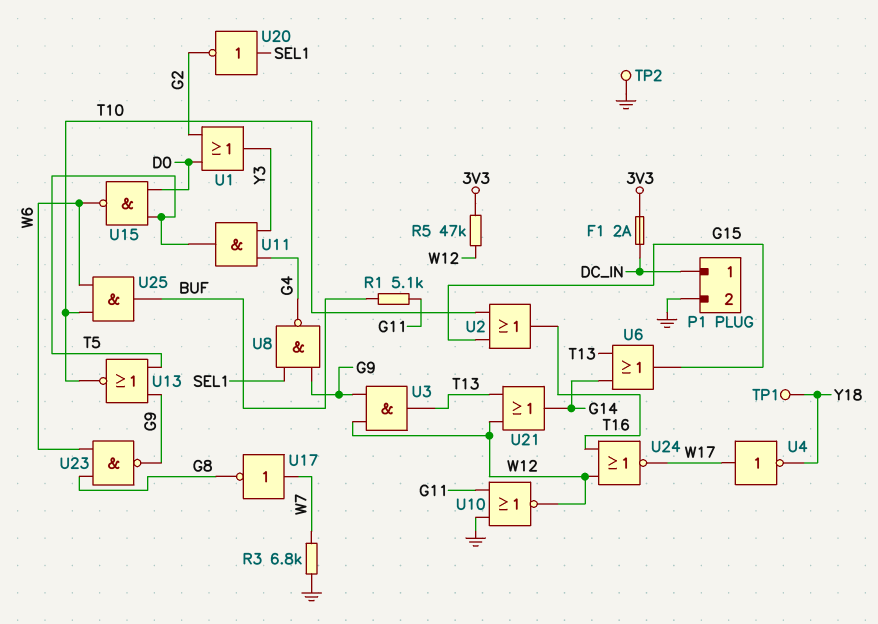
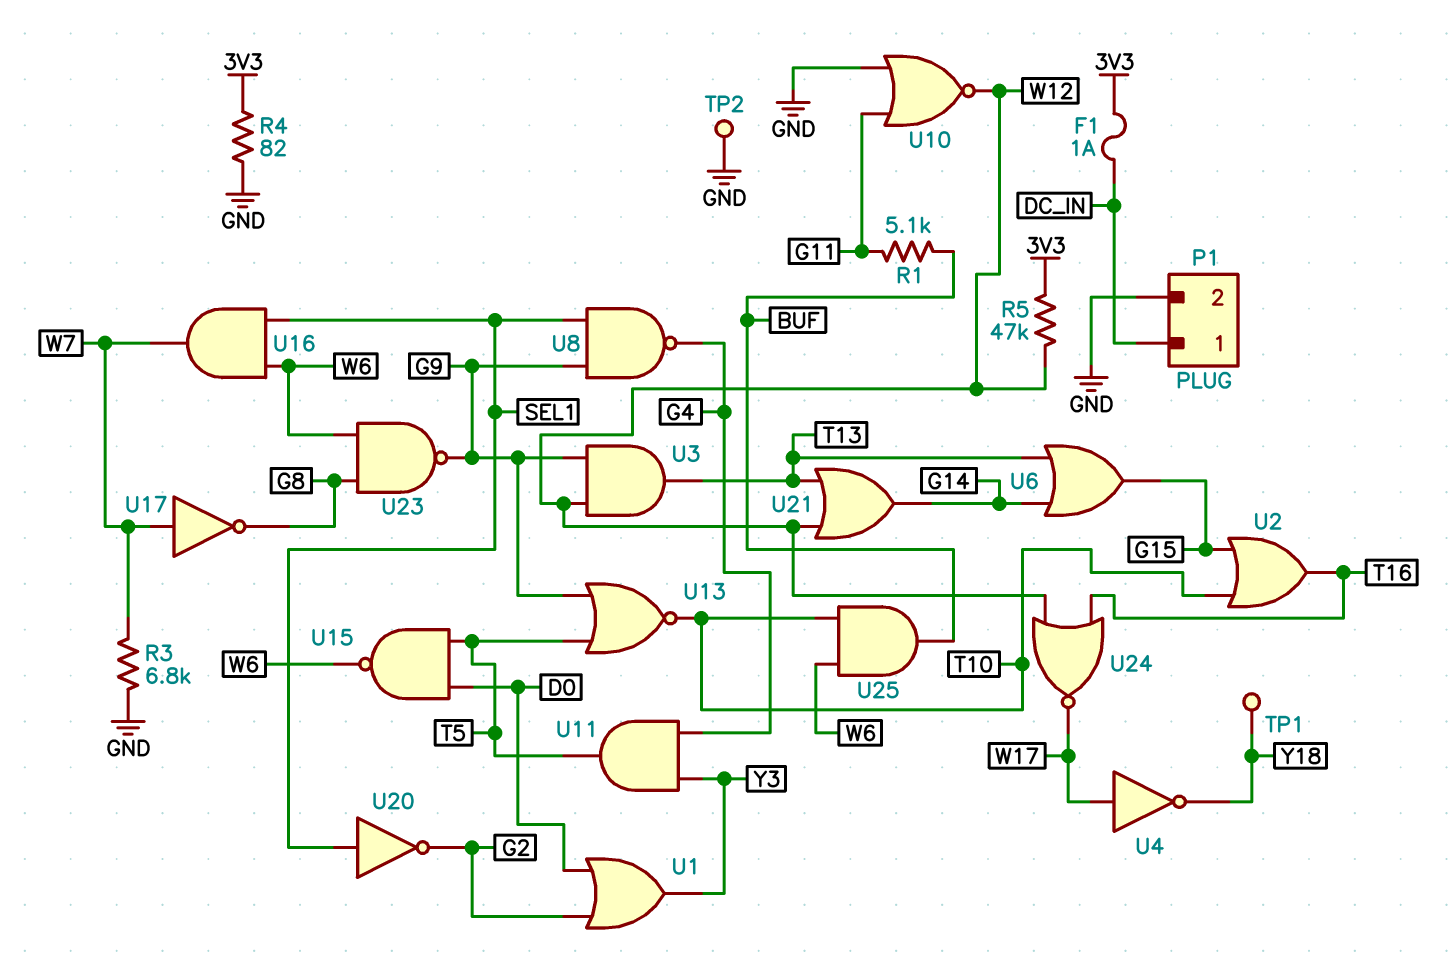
F1: 2A (3V3, DC_IN) -> 1A (3V3, DC_IN)
R4: none -> 82 (3V3, GND)
U16: none -> AND (in SEL1, in W6, out W7)

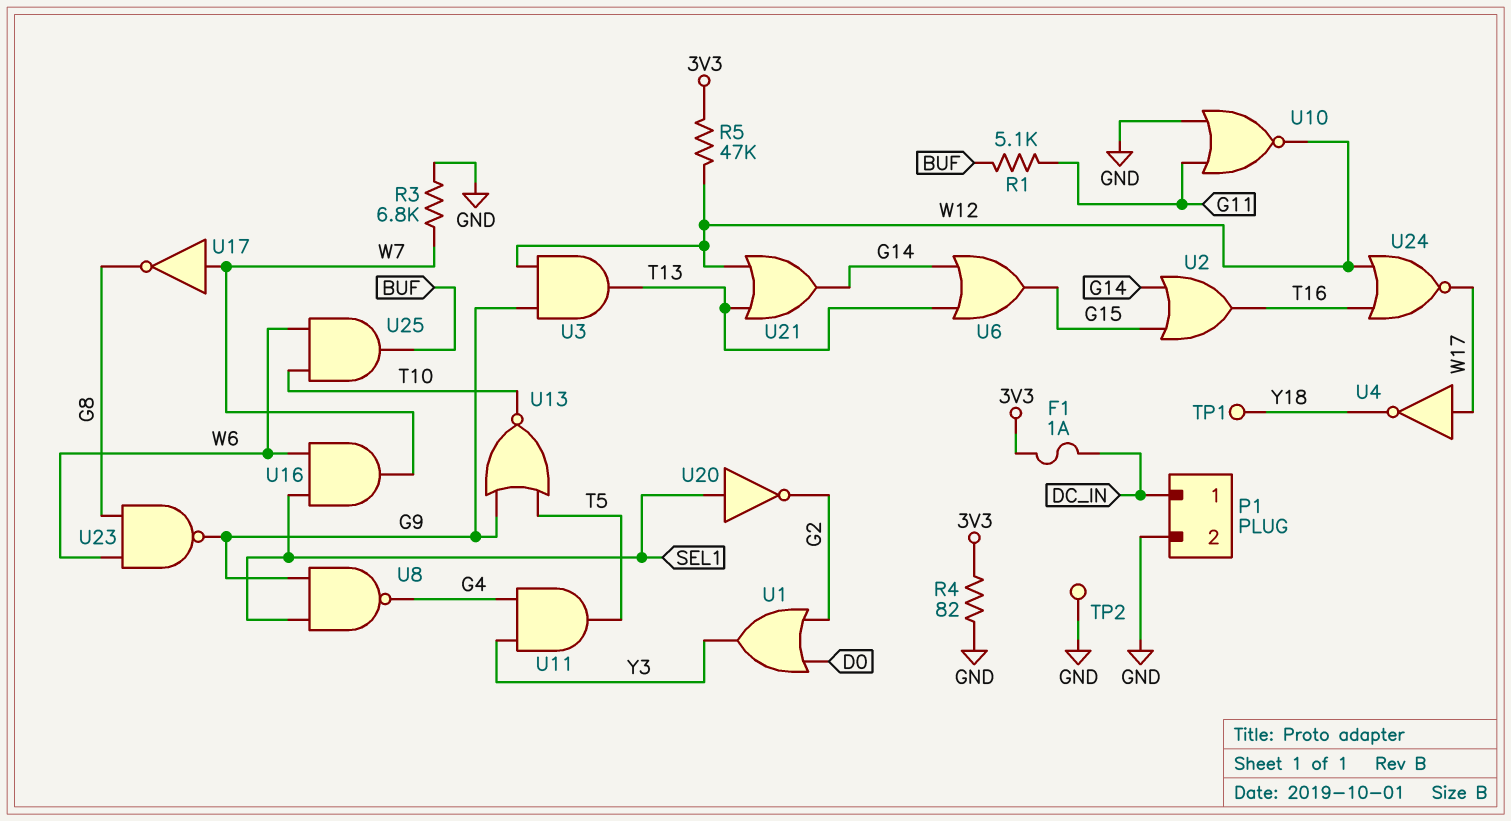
U2: OR (in G15, in T10, out T16) -> OR (in G14, in G15, out T16)
U15: NAND (in D0, in T5, out W6) -> none

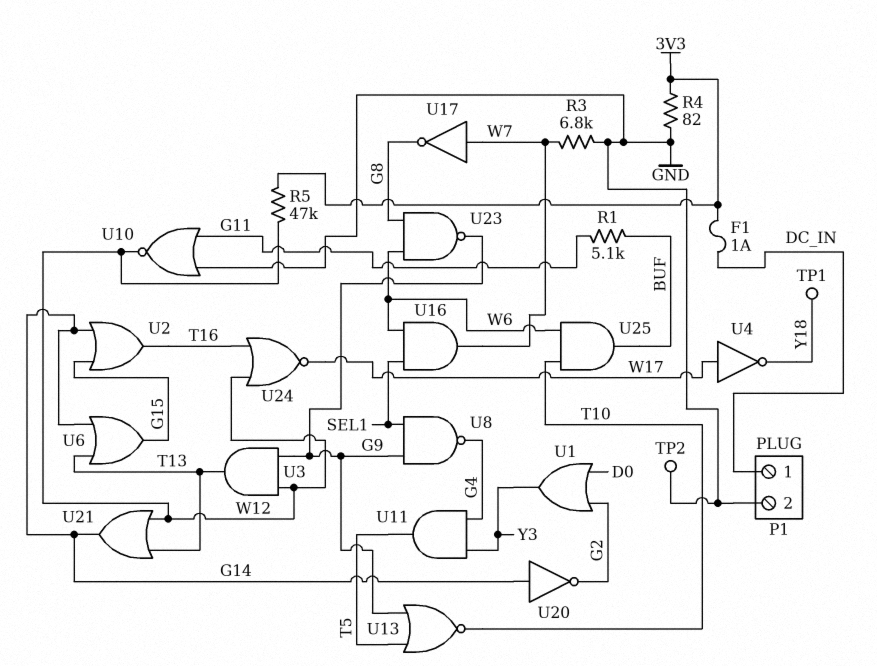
U20: NOT (in SEL1, out G2) -> NOT (in G14, out G2)

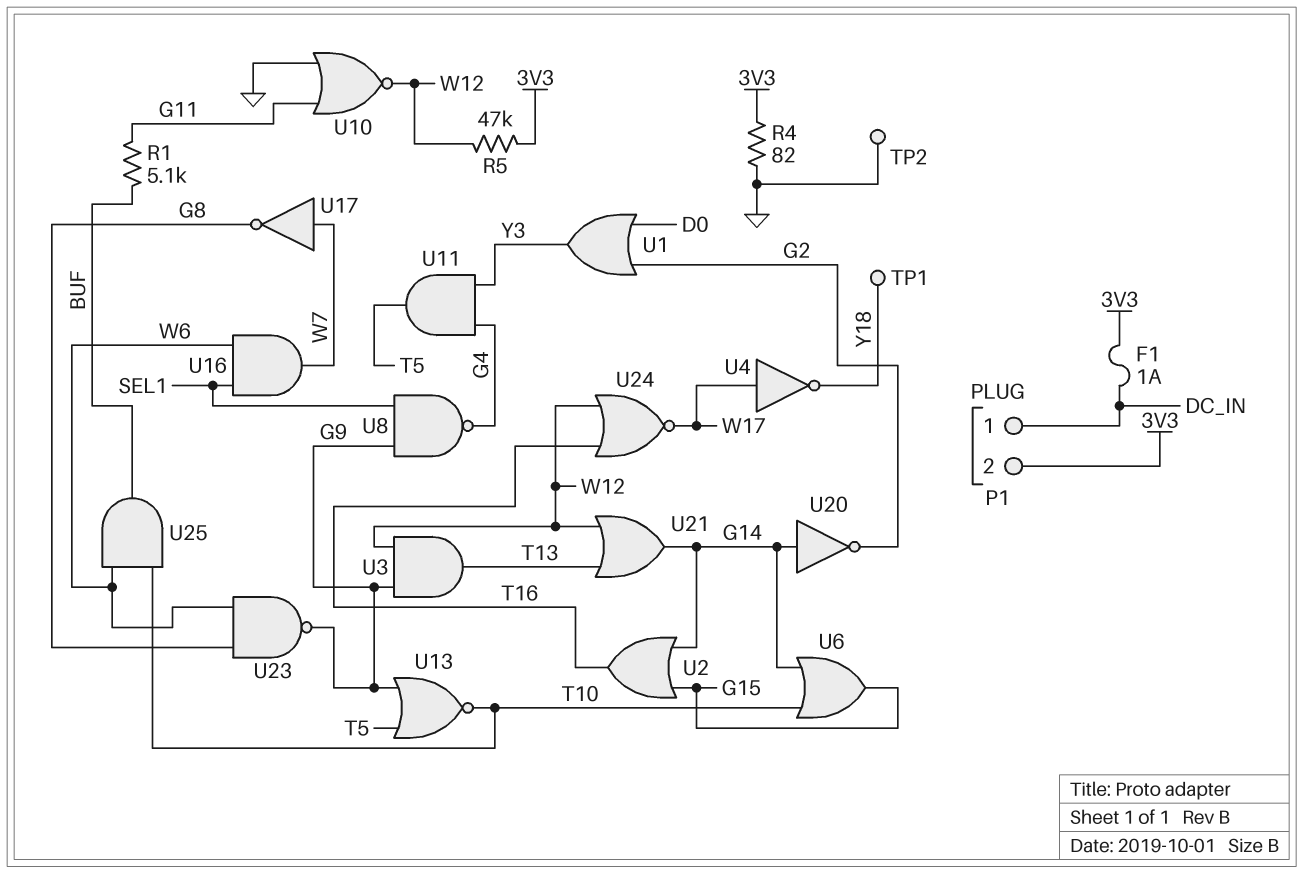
P1 pin 2: GND -> 3V3
R3: 6.8k (GND, W7) -> none
U6: OR (in G14, in T13, out G15) -> OR (in G14, in T10, out G15)

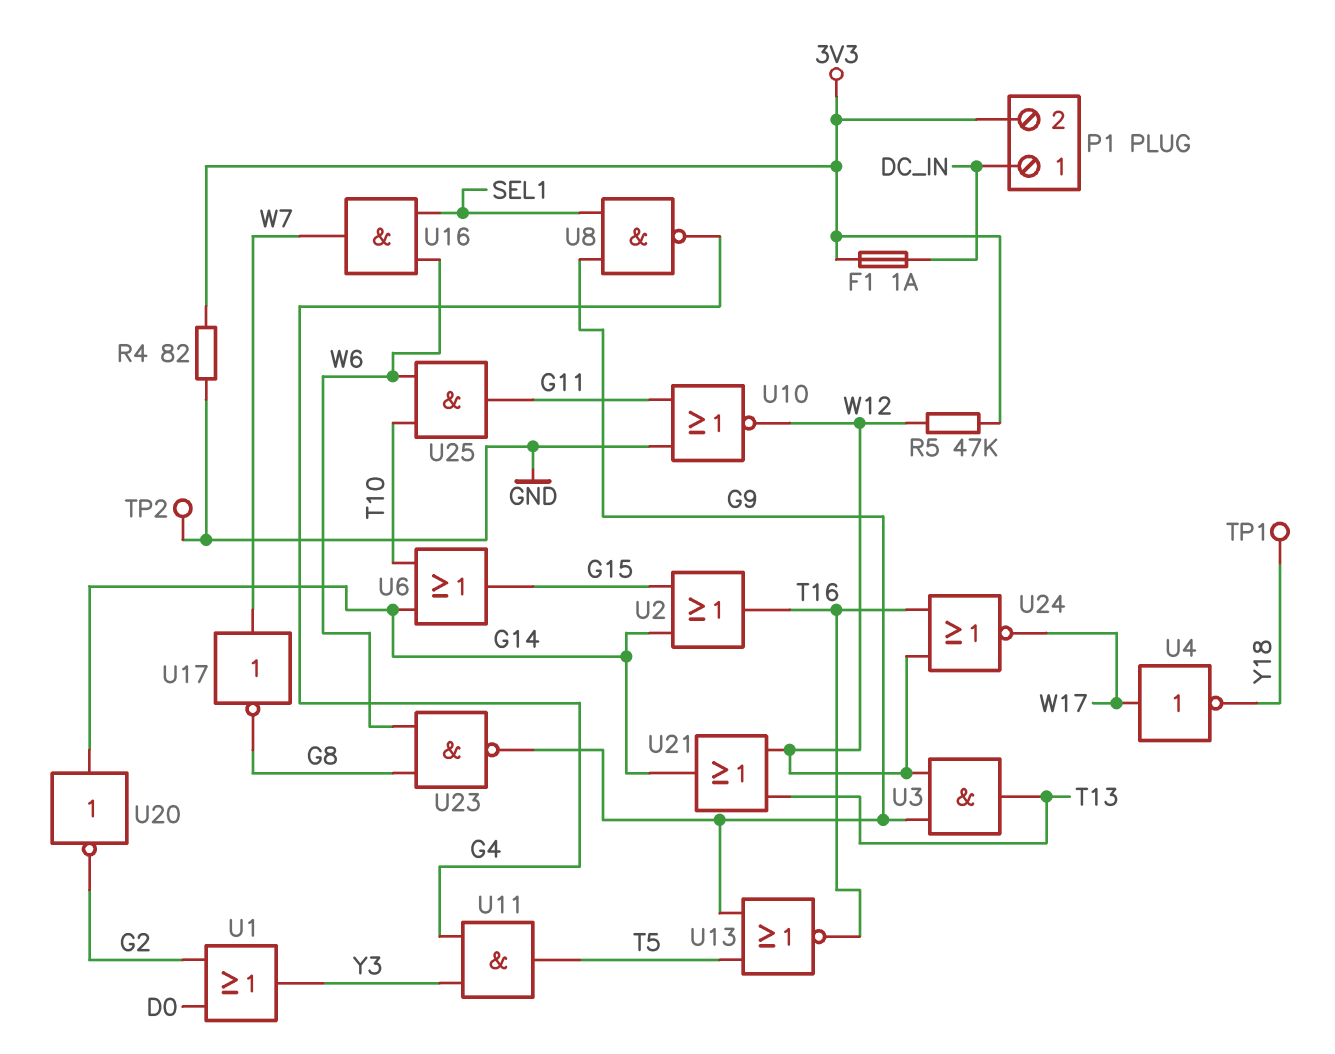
R1: 5.1k (BUF, G11) -> none
U13: NOR (in G9, in T5, out T10) -> NOR (in G9, in T5, out T16)
U25: AND (in T10, in W6, out BUF) -> AND (in T10, in W6, out G11)

